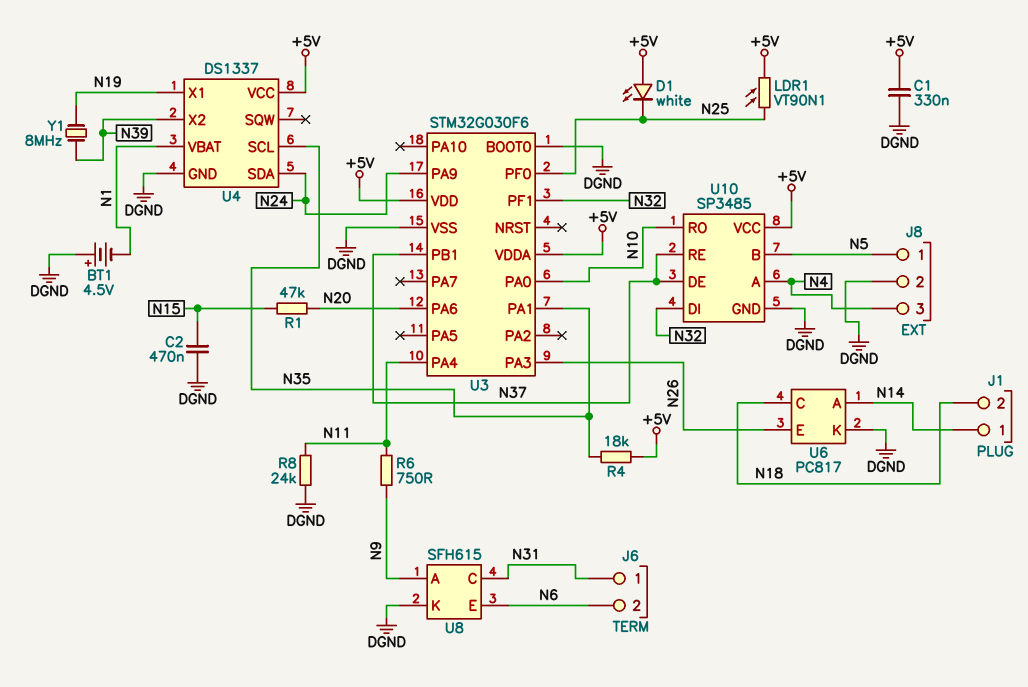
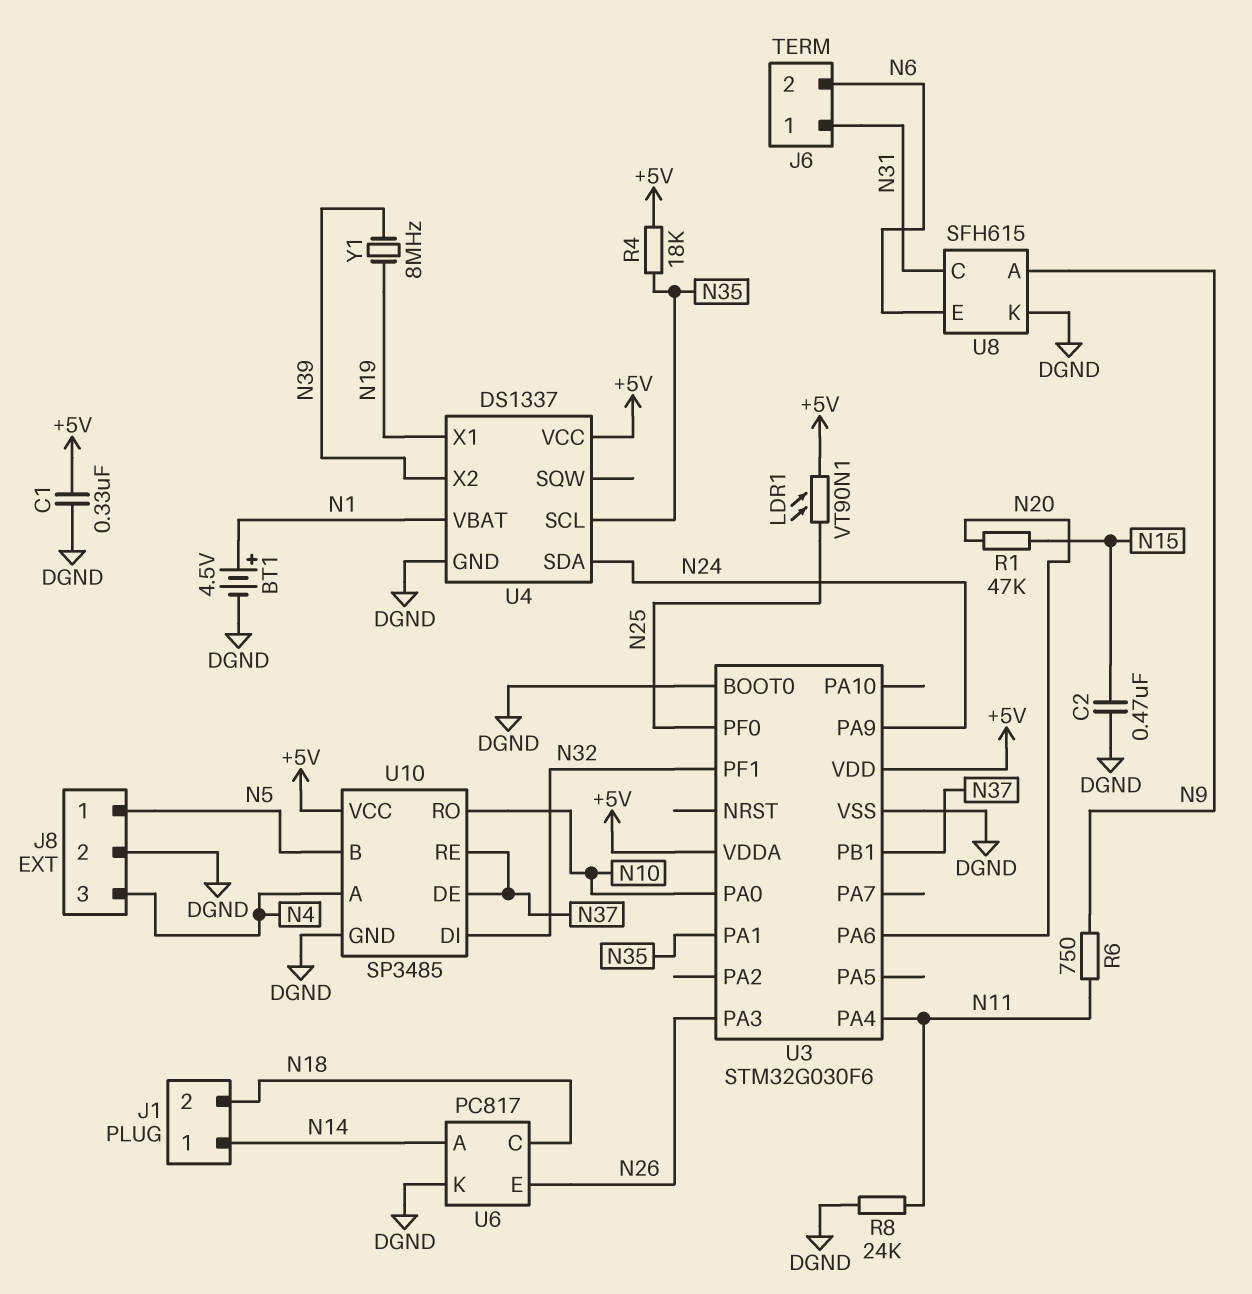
BT1: 4.5V (plus DGND, minus N1) -> 4.5V (plus N1, minus DGND)
D1: LED white (A +5V, K N25) -> none

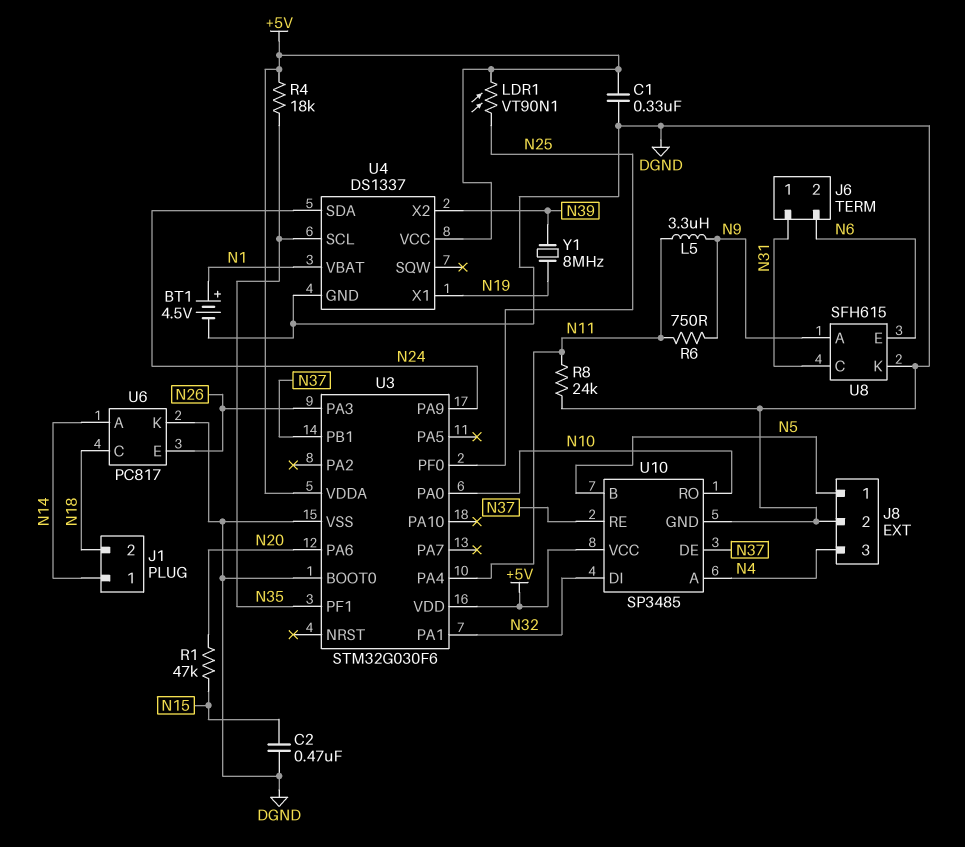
L5: none -> 3.3uH (N9, N11)
U3 pin PA1: N35 -> N32
U3 pin PF1: N32 -> N35

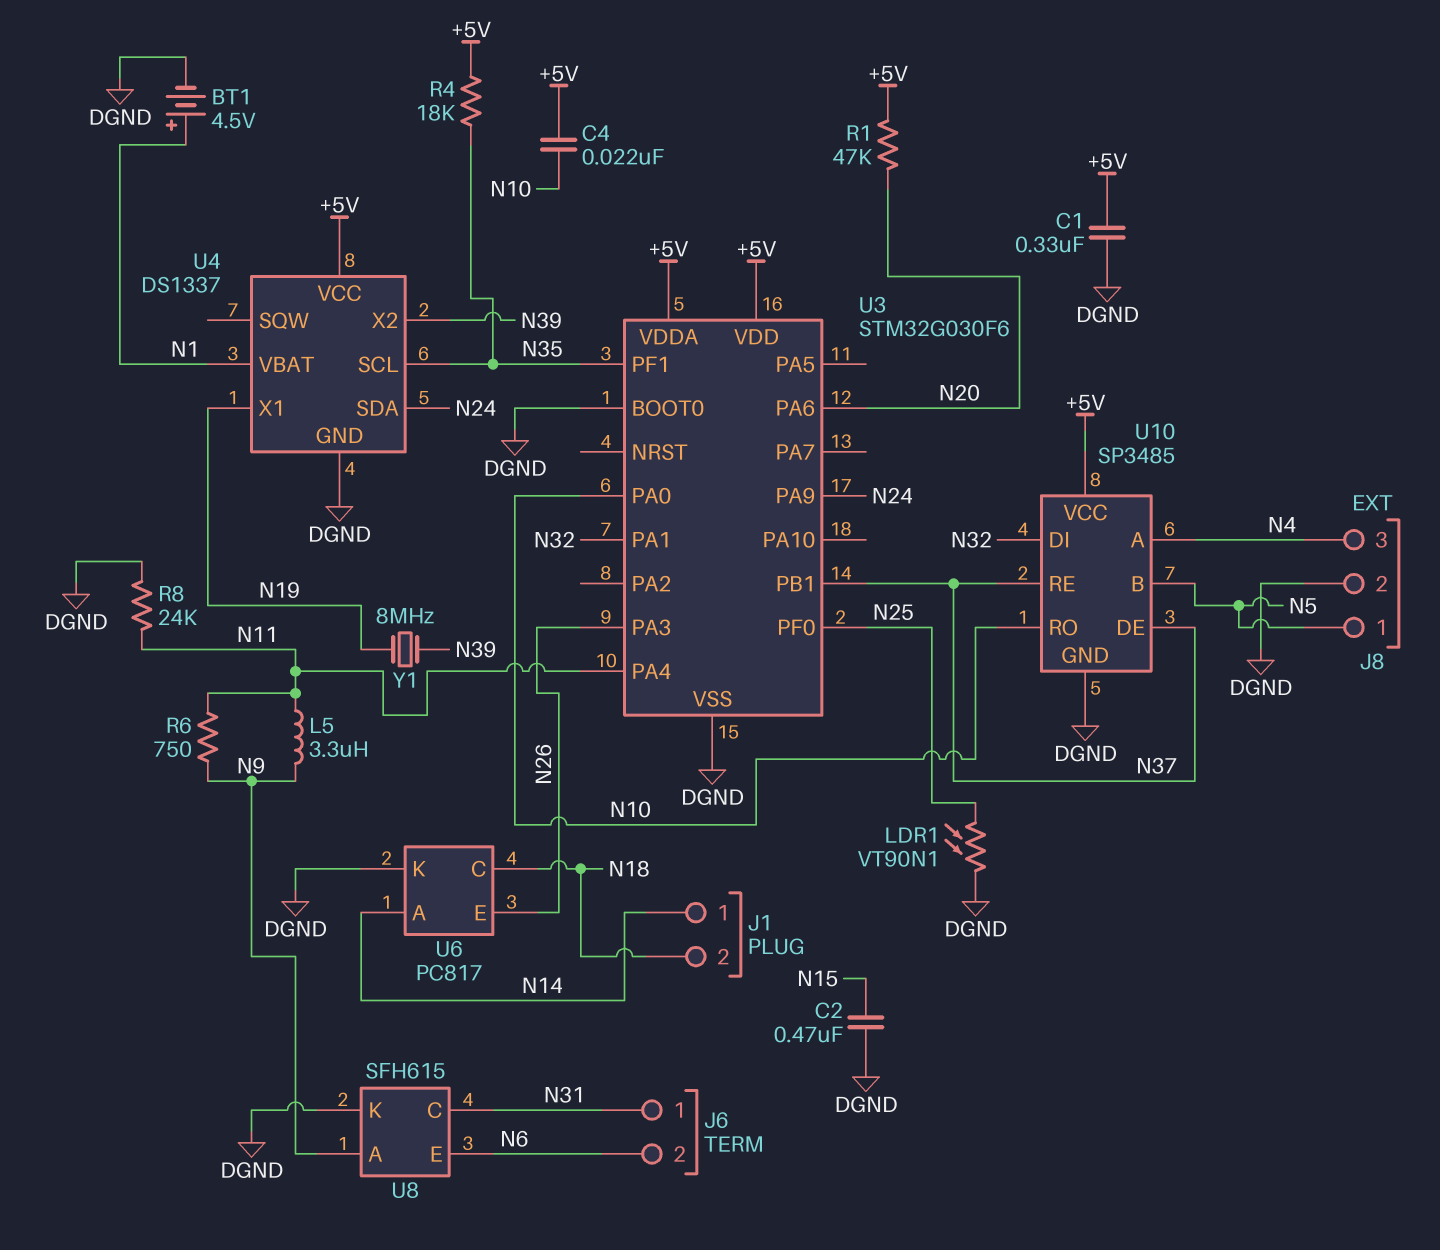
C4: none -> 22nF (+5V, N10)
LDR1: VT90N1 (+5V, N25) -> VT90N1 (DGND, N25)
R1: 47k (N15, N20) -> 47k (+5V, N20)

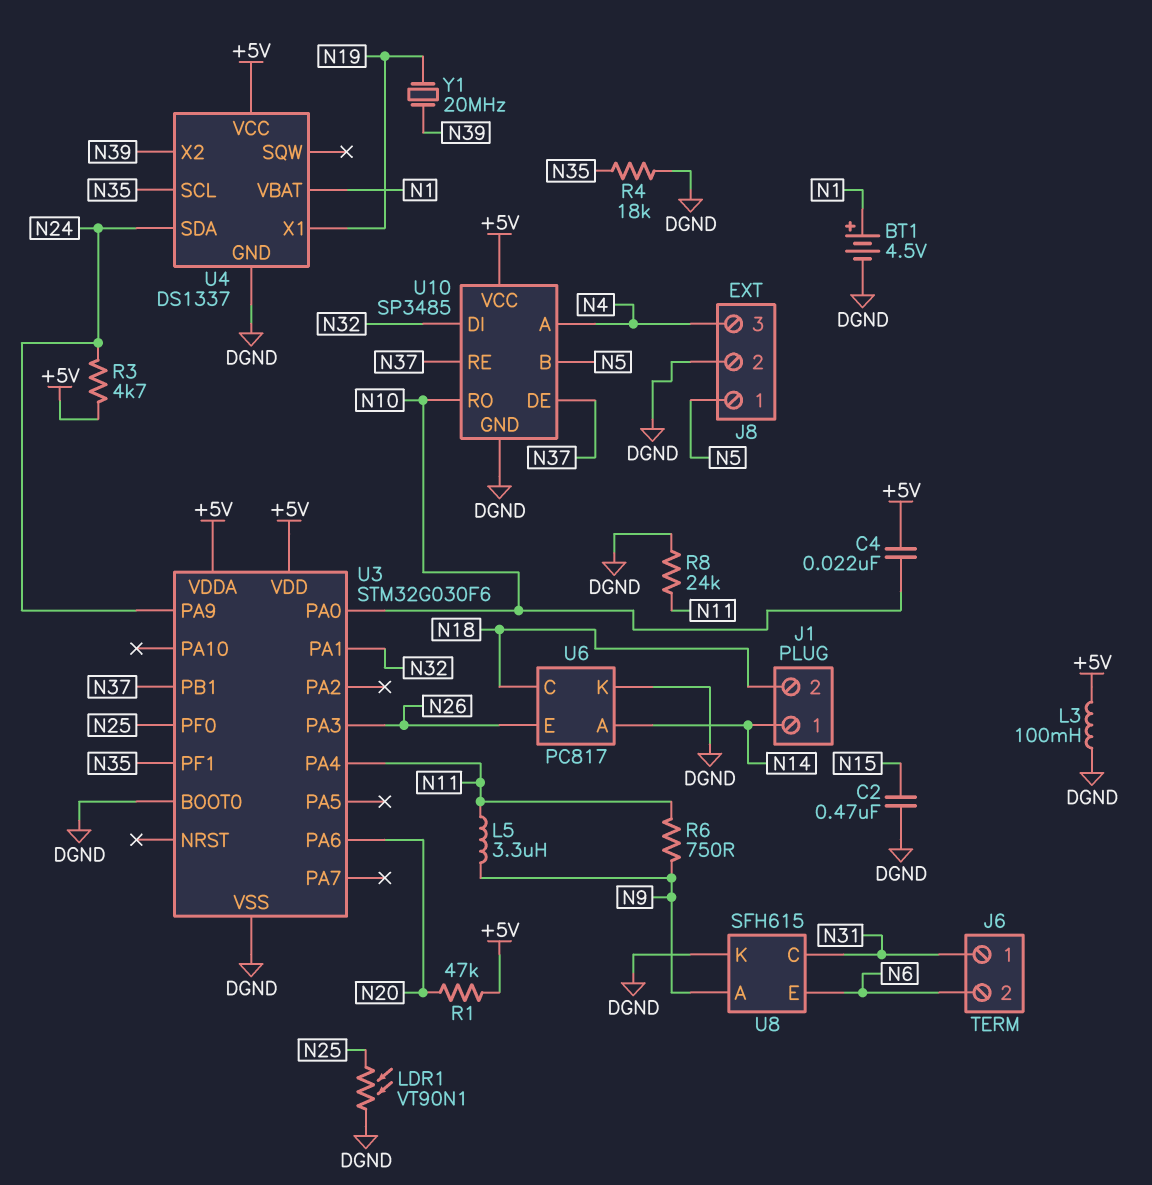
C1: 330nF (+5V, DGND) -> none
L3: none -> 100mH (+5V, DGND)
R3: none -> 4.7k (+5V, N24)
R4: 18k (+5V, N35) -> 18k (DGND, N35)
Y1: 8MHz (N19, N39) -> 20MHz (N19, N39)

